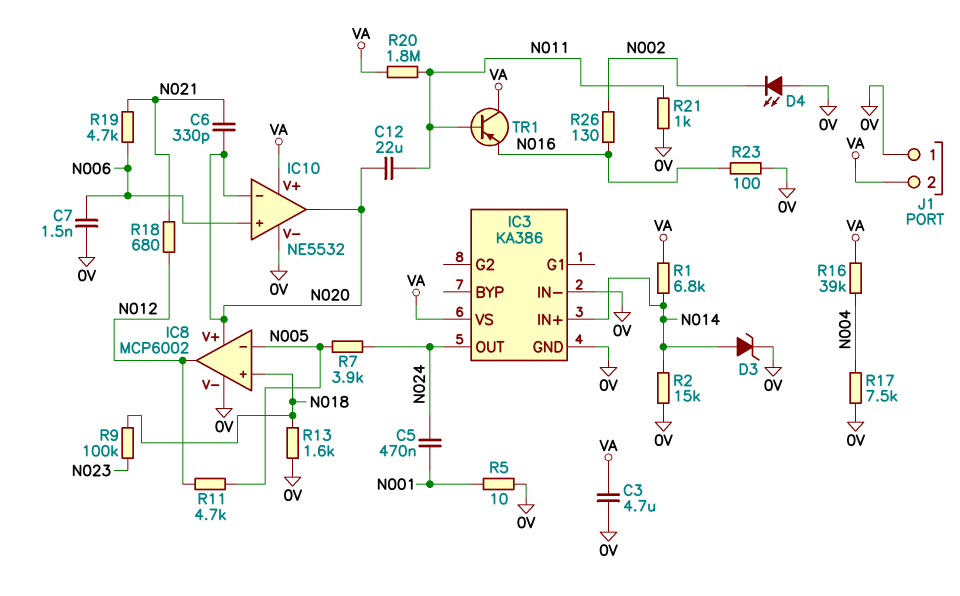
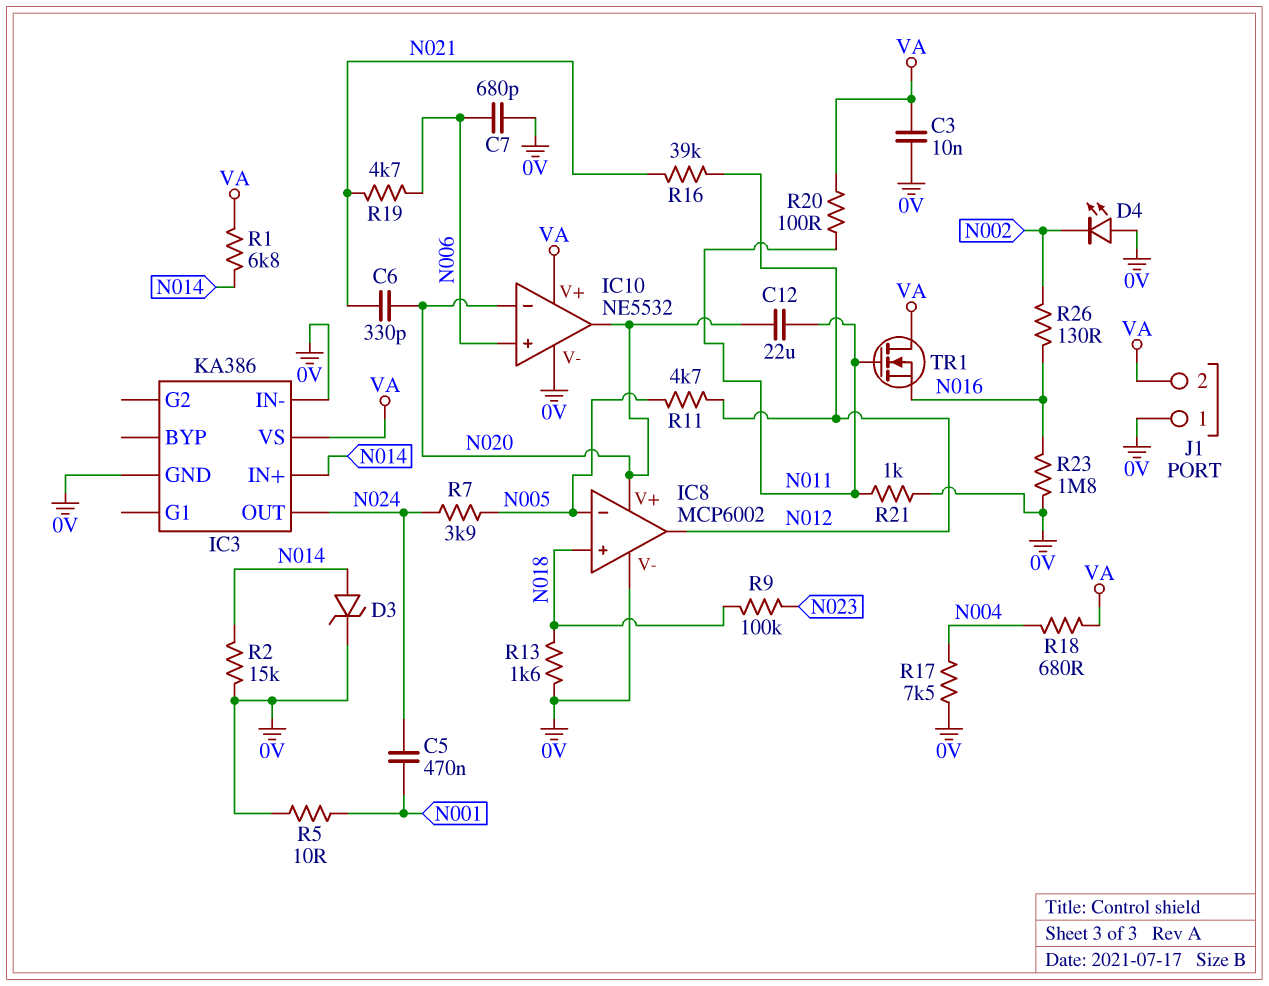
C3: 4.7uF (0V, VA) -> 10nF (0V, VA)
C7: 1.5nF (0V, N006) -> 680pF (0V, N006)
R16: 39k (N004, VA) -> 39k (N012, N021)
R18: 680 (N012, N021) -> 680 (N004, VA)
R20: 1.8M (N011, VA) -> 100 (N011, VA)
R23: 100 (0V, N016) -> 1.8M (0V, N016)
TR1: PNP (B N011, C VA, E N016) -> NMOS (G N011, D VA, S N016)

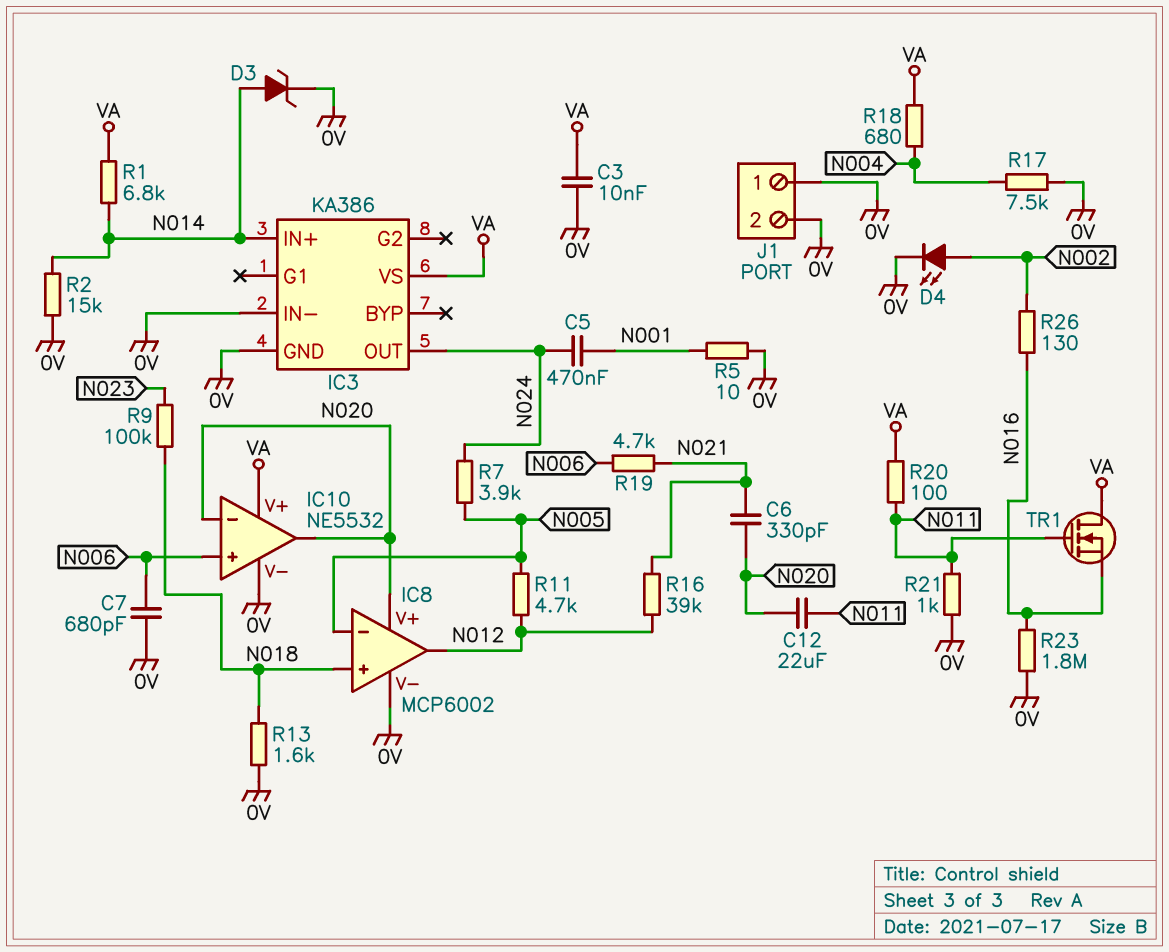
D4: LED (A 0V, K N002) -> LED (A N002, K 0V)
J1 pin 2: VA -> 0V

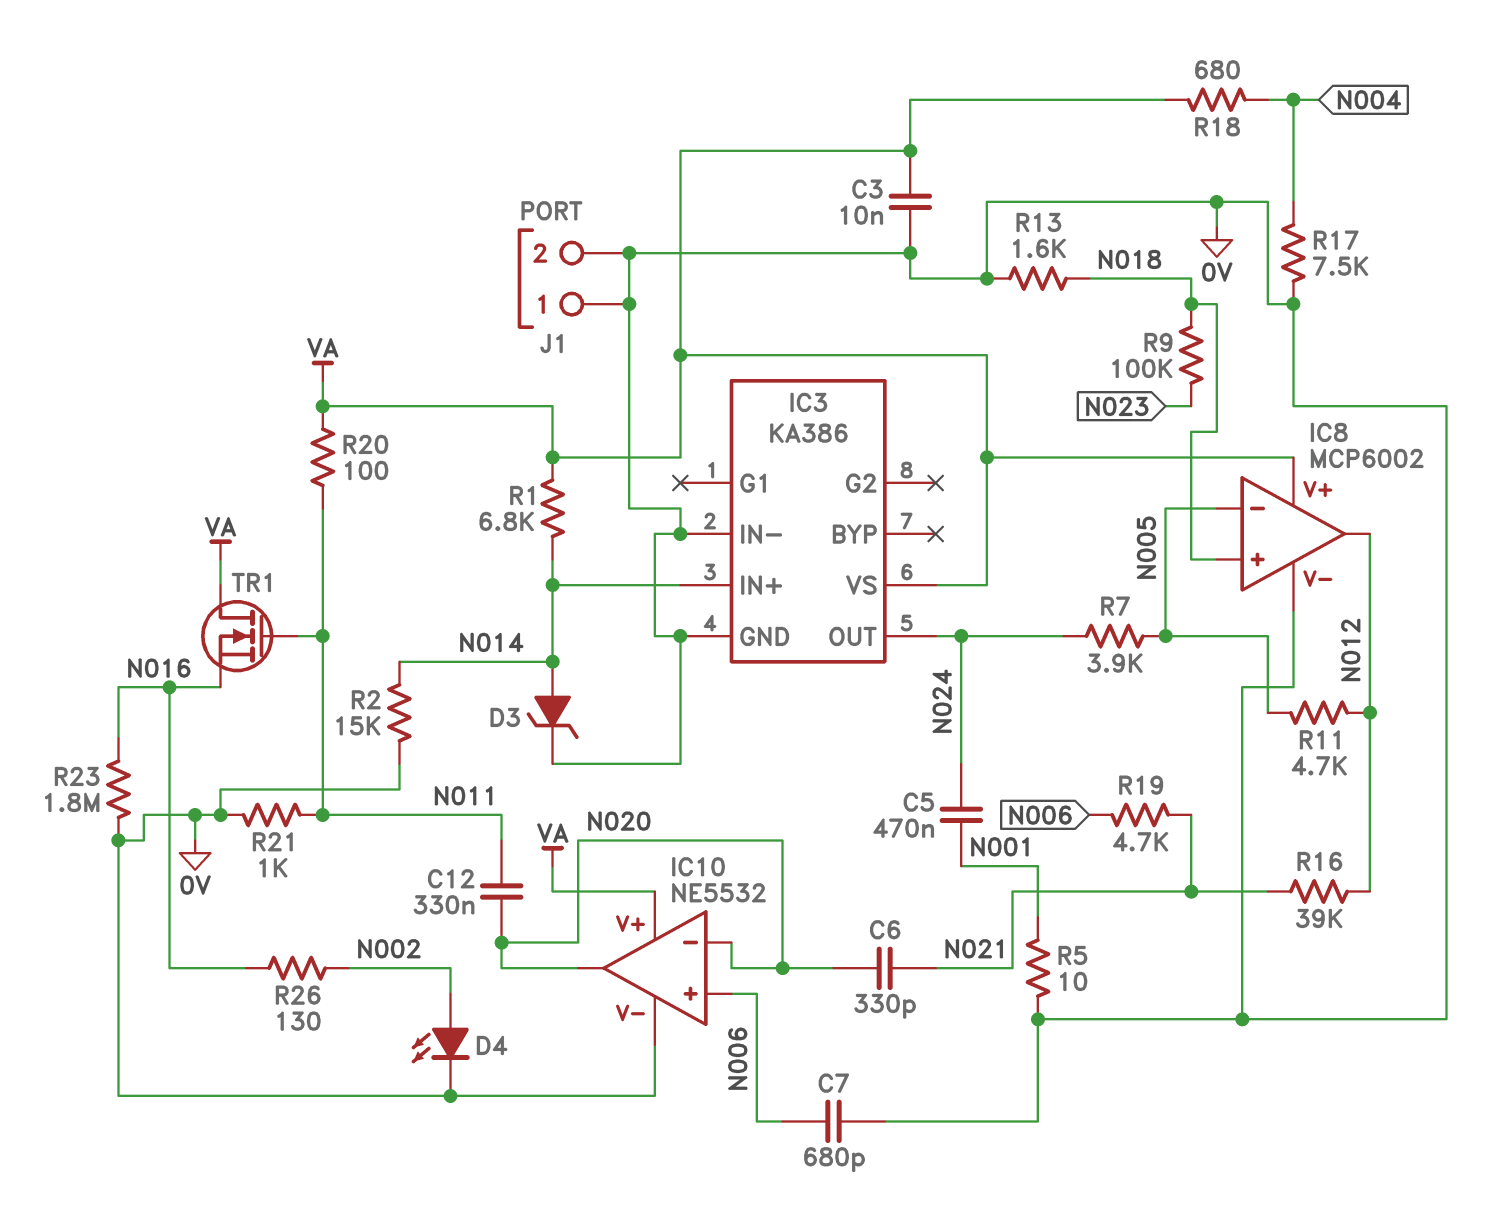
C12: 22uF (N011, N020) -> 330nF (N011, N020)
IC8 pin V+: N020 -> VA

